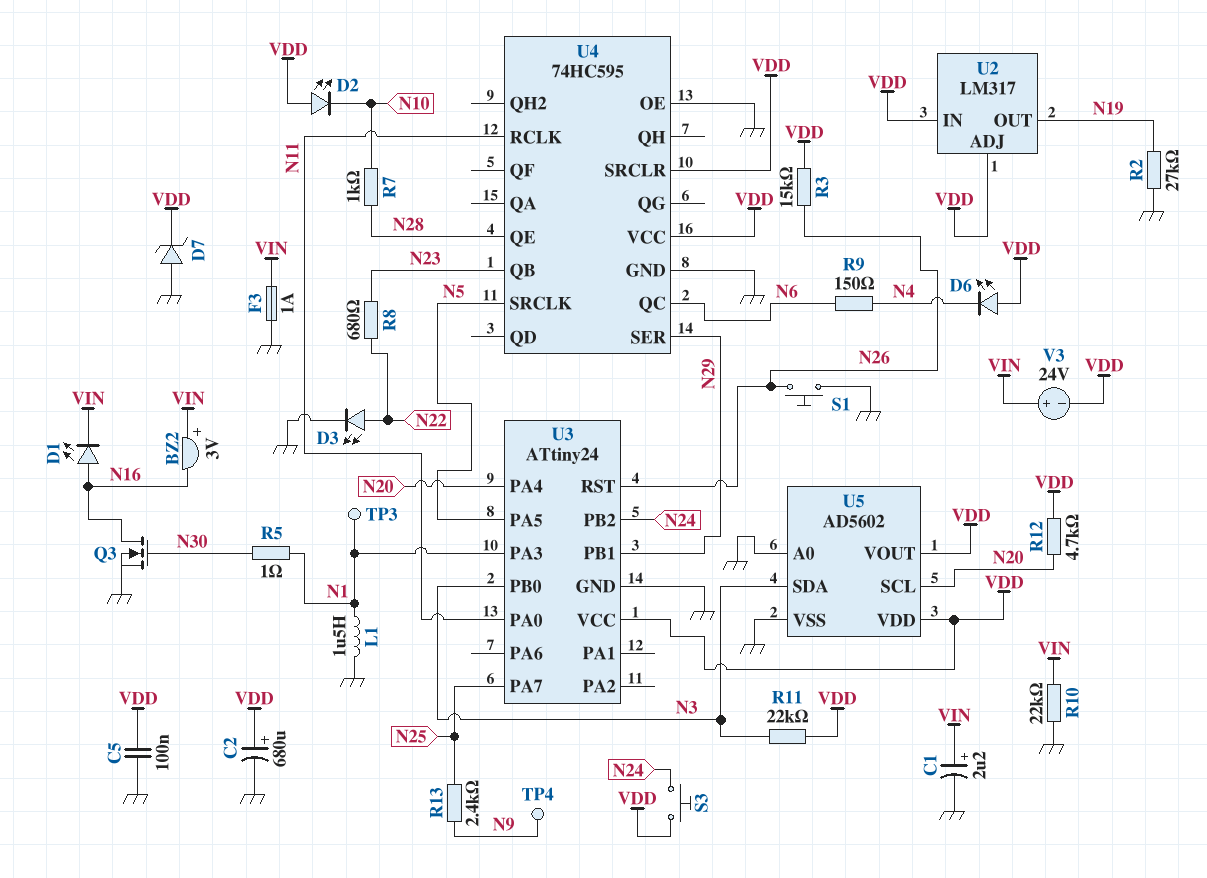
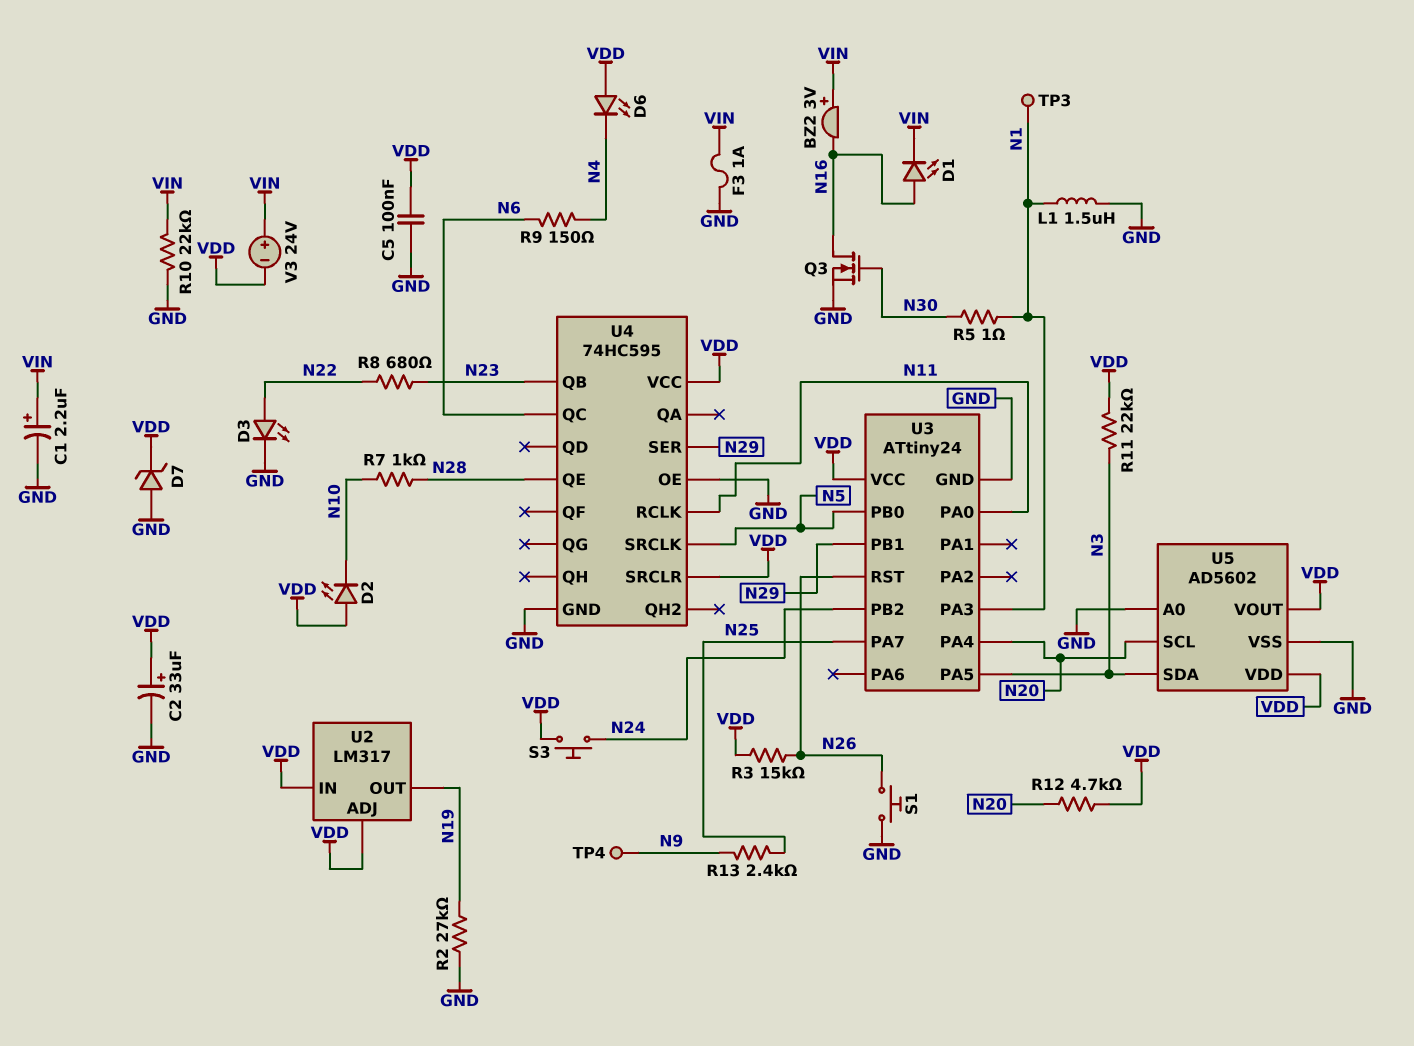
C2: 680uF (plus VDD, minus GND) -> 33uF (plus VDD, minus GND)
U3 pin PA5: N5 -> N3
U3 pin PB0: N3 -> N5

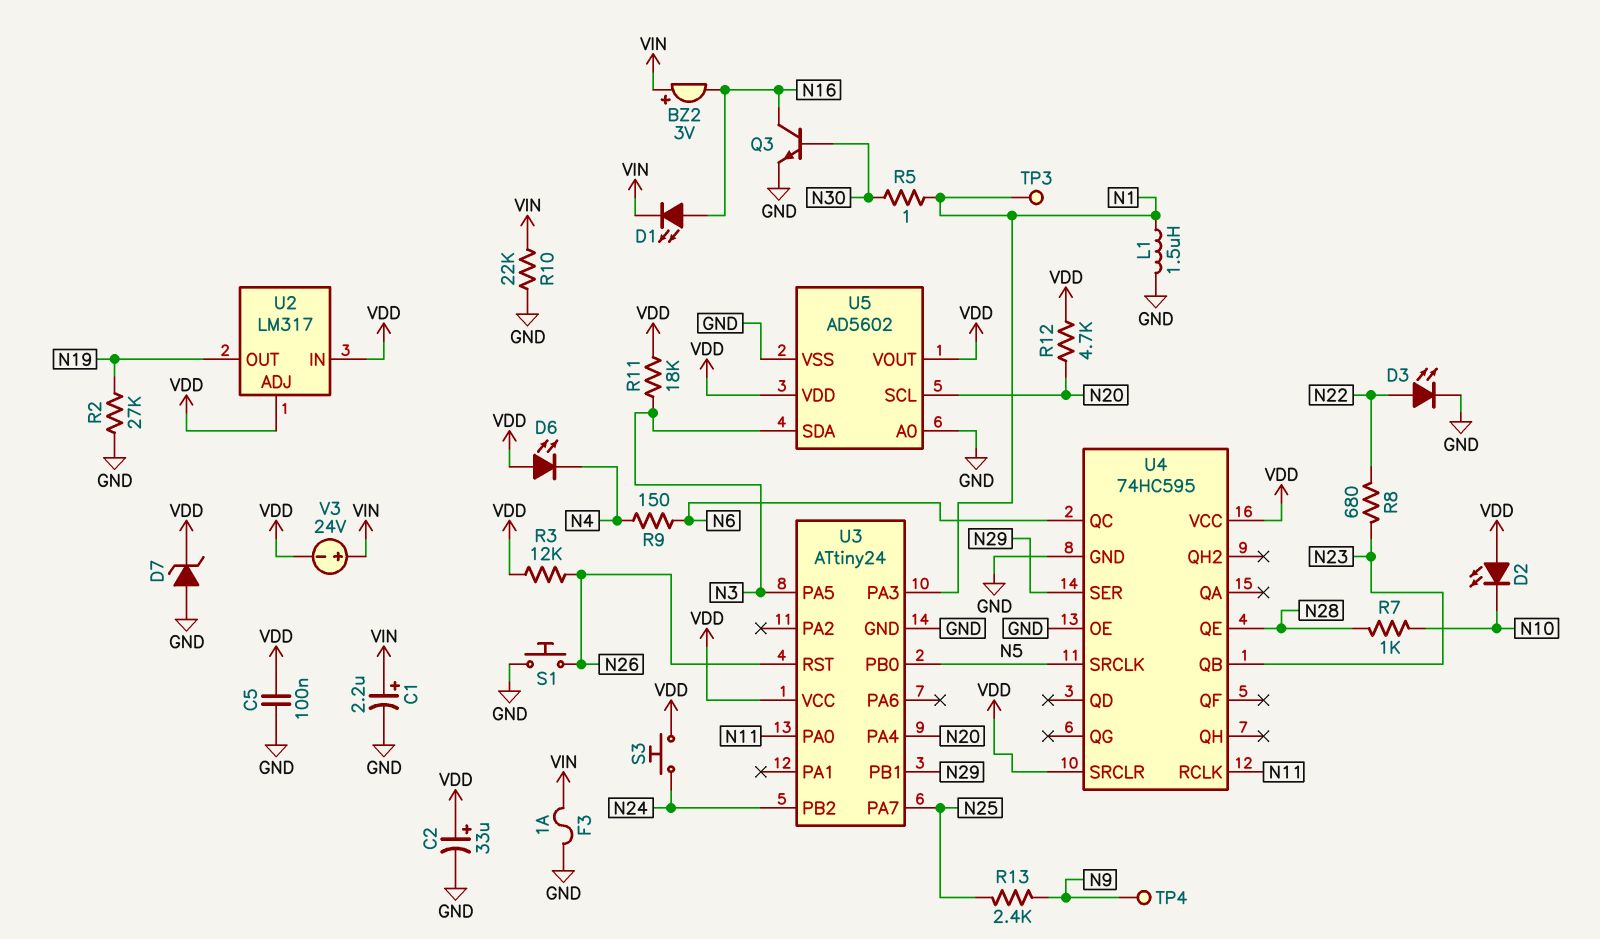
Q3: NMOS (G N30, D N16, S GND) -> NPN (B N30, C N16, E GND)
R3: 15k (N26, VDD) -> 12k (N26, VDD)
R11: 22k (N3, VDD) -> 18k (N3, VDD)

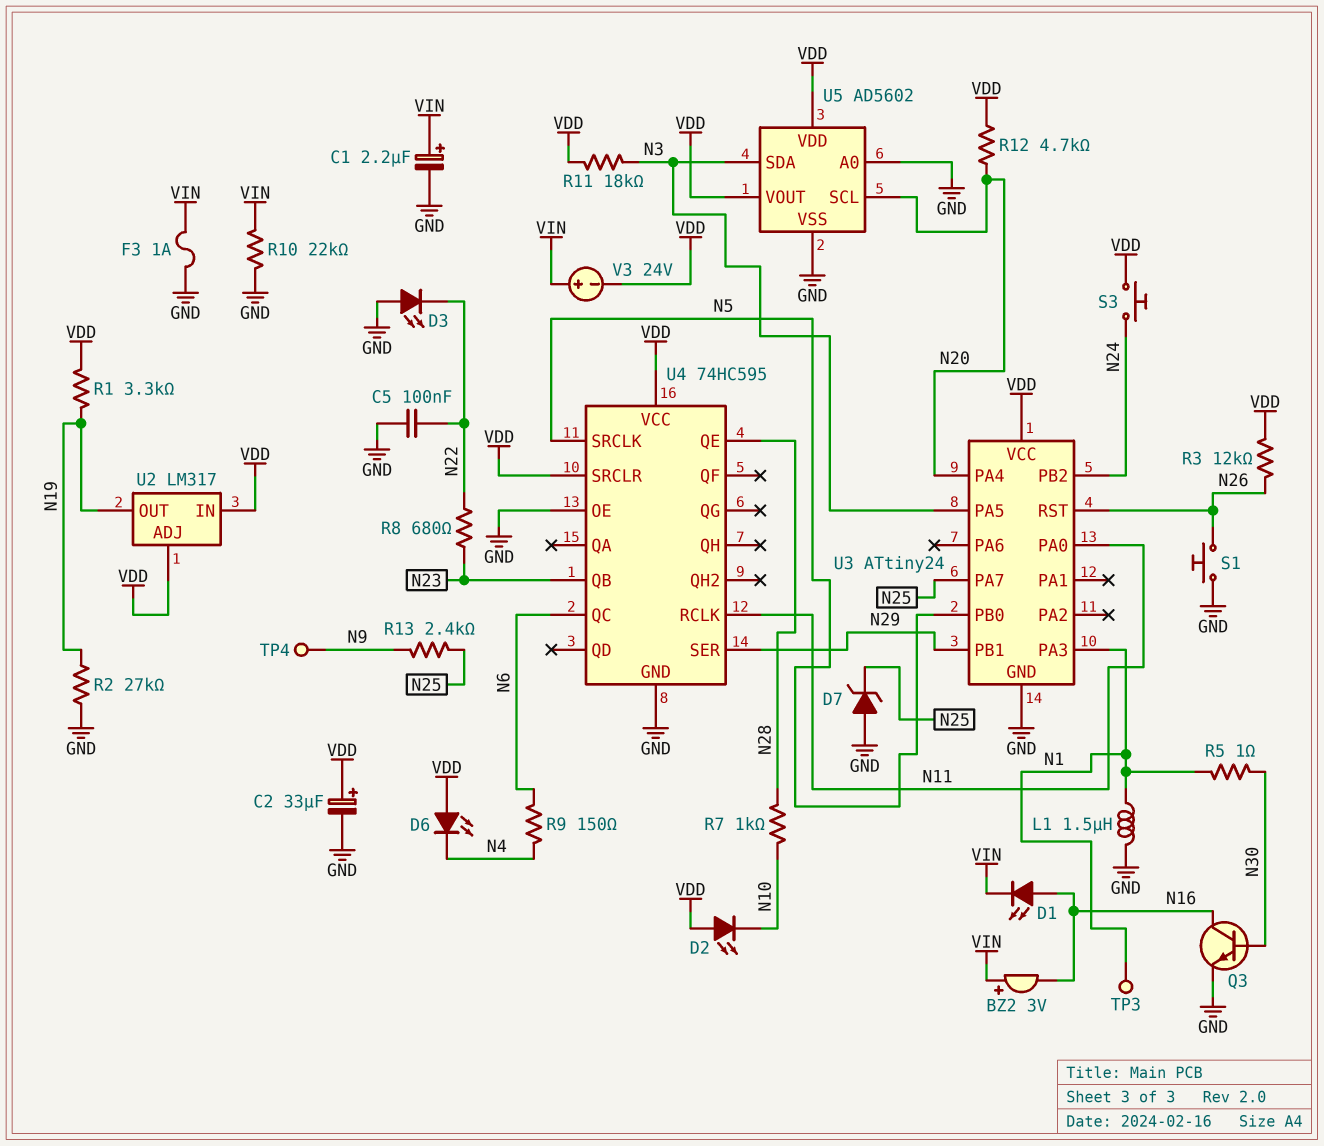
C5: 100nF (GND, VDD) -> 100nF (GND, N22)
D3: LED (A N22, K GND) -> LED (A GND, K N22)
D7: zener (A GND, K VDD) -> zener (A GND, K N25)
R1: none -> 3.3k (N19, VDD)

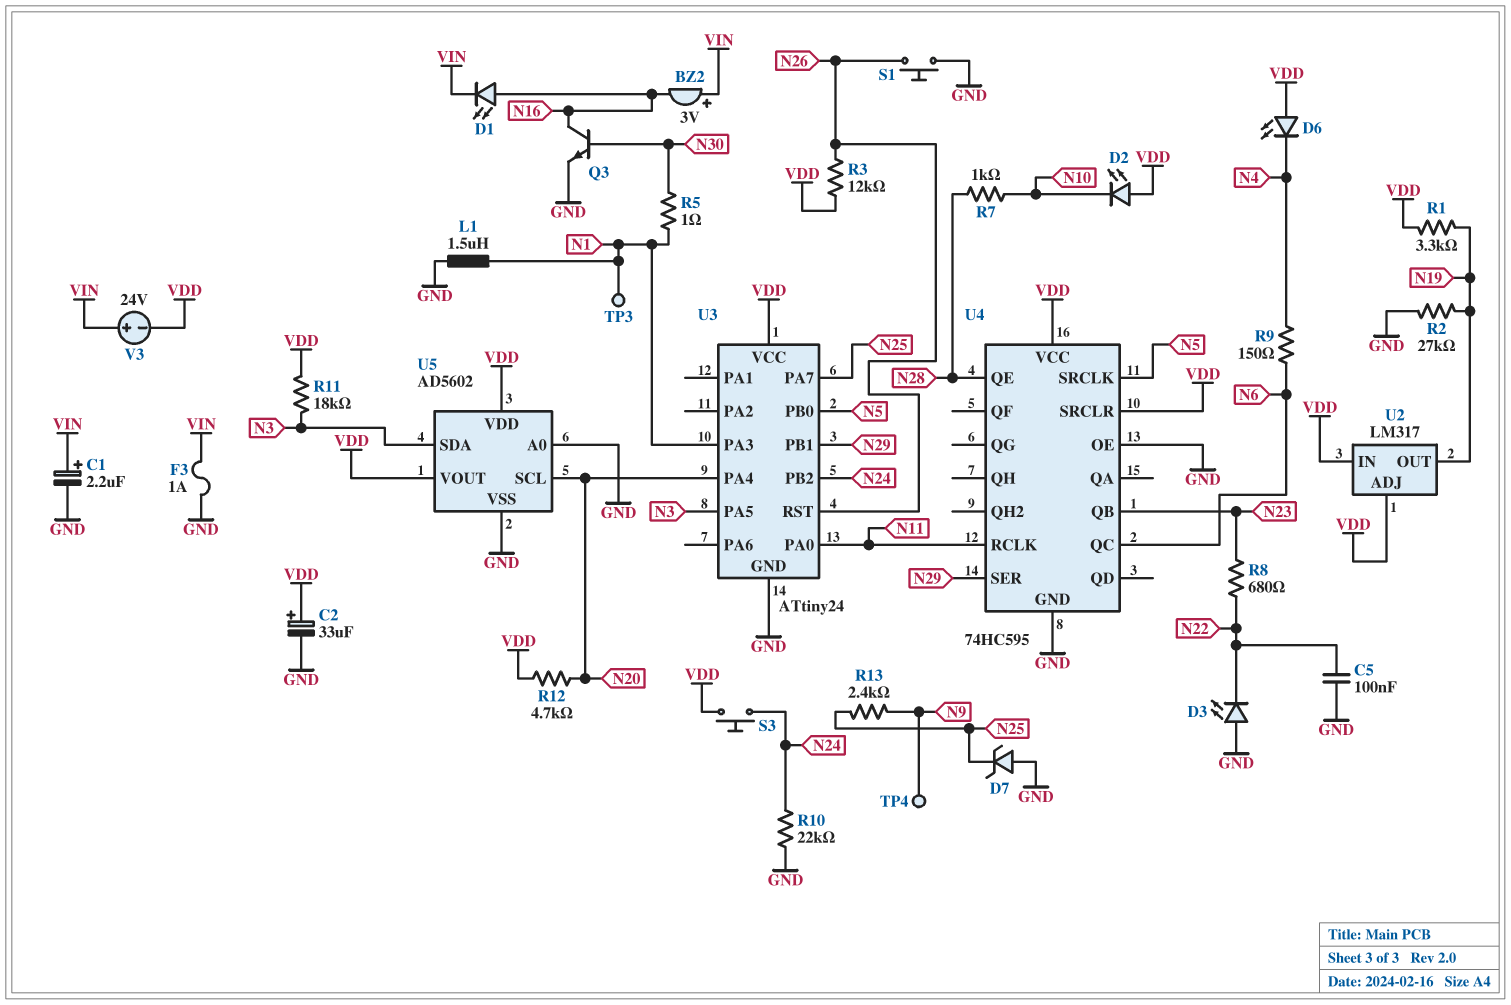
R10: 22k (GND, VIN) -> 22k (GND, N24)

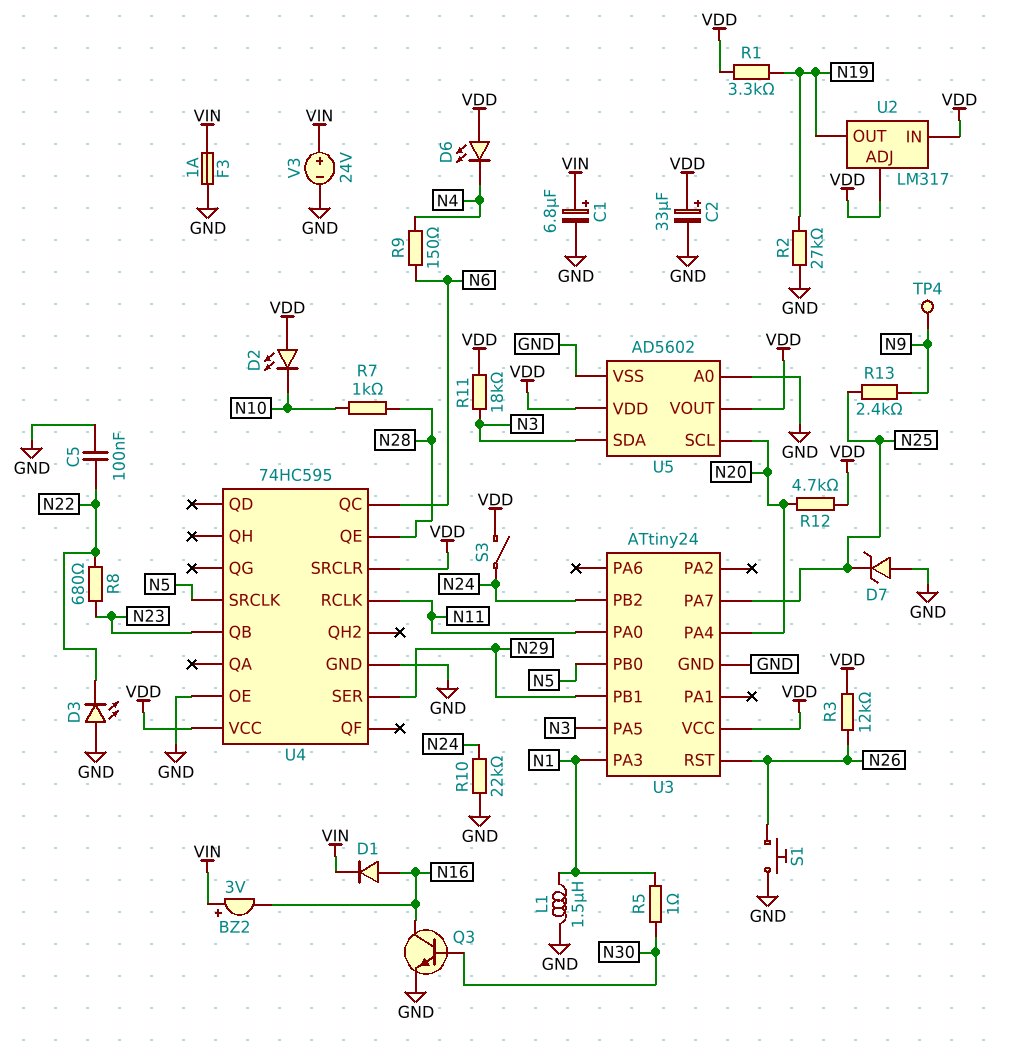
C1: 2.2uF (plus VIN, minus GND) -> 6.8uF (plus VIN, minus GND)
D1: LED (A N16, K VIN) -> diode (A N16, K VIN)
S3: button (N24, VDD) -> switch (N24, VDD)
TP3: test point (N1) -> none
V3: 24V (plus VIN, minus VDD) -> 24V (plus VIN, minus GND)

